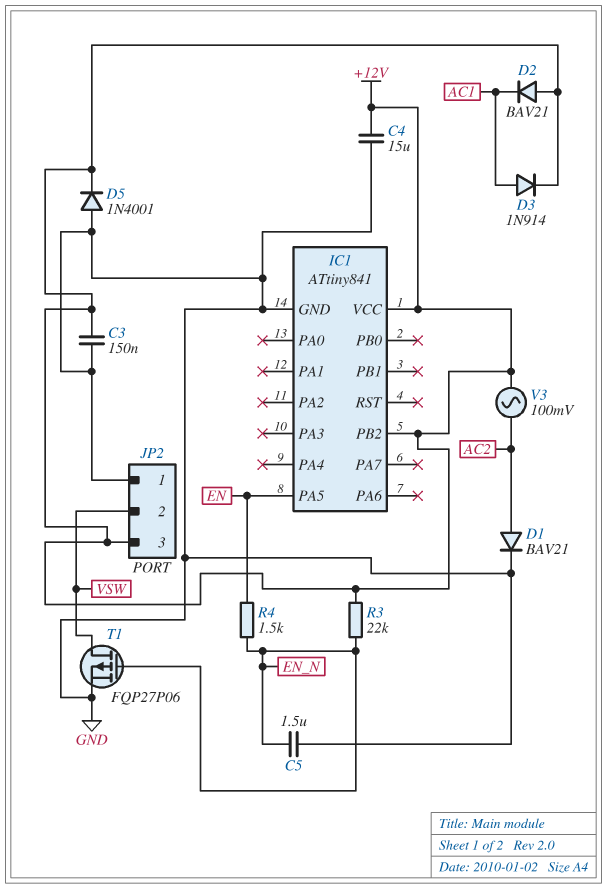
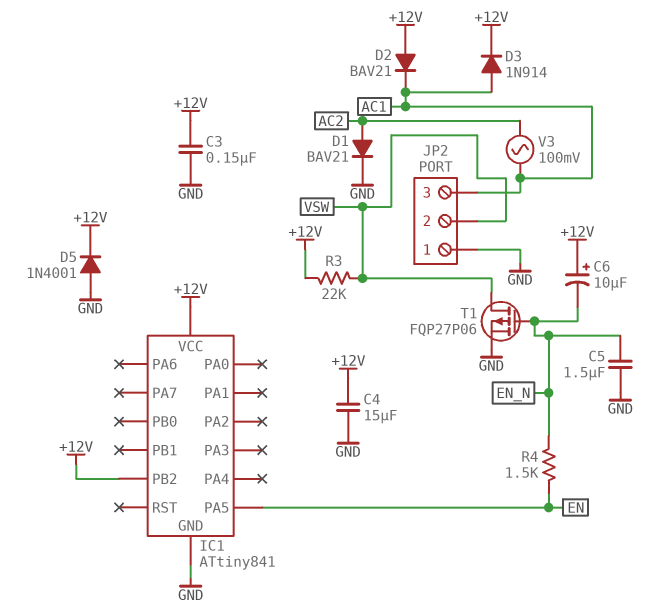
C6: none -> 10uF (plus +12V, minus EN_N)
JP2 pin 3: +12V -> AC1
R3: 22k (+12V, EN_N) -> 22k (+12V, VSW)
V3: AC 100mV (+12V, AC2) -> AC 100mV (AC1, AC2)

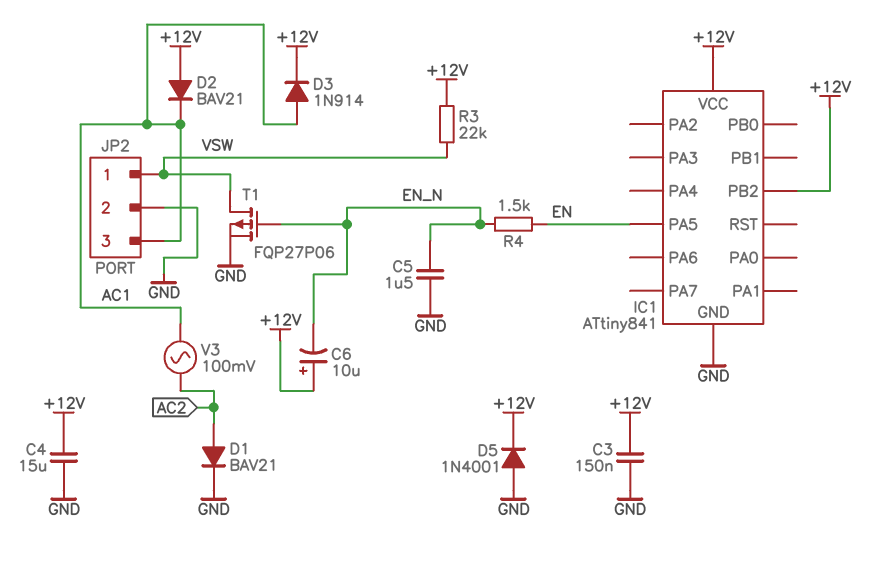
JP2 pin 1: GND -> VSW
JP2 pin 2: VSW -> GND

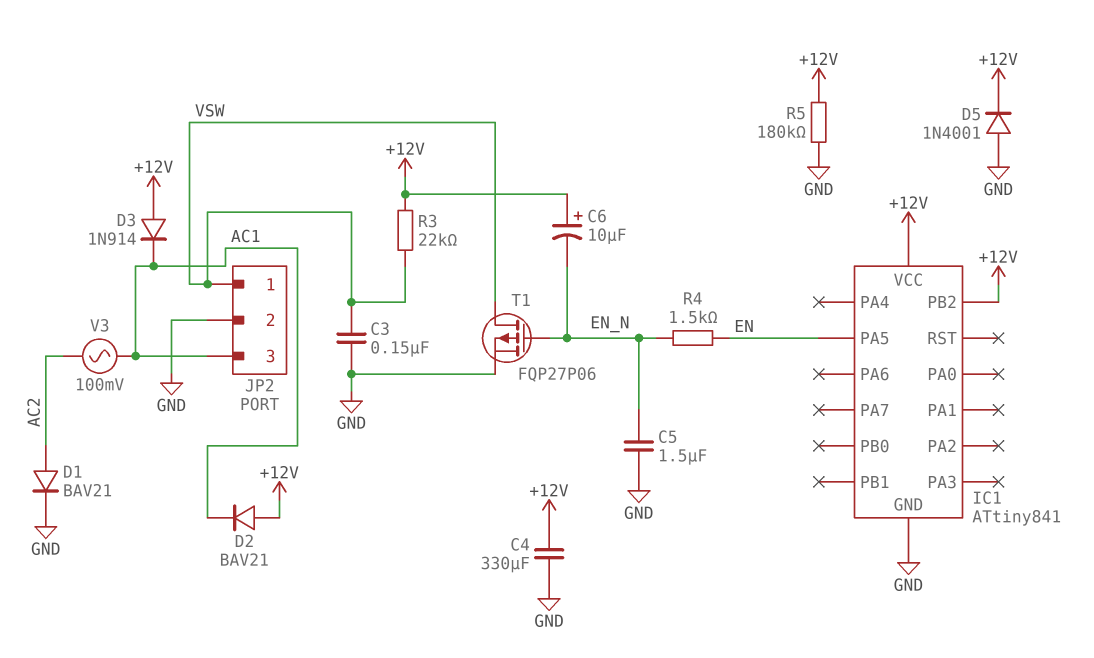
C3: 150nF (+12V, GND) -> 150nF (GND, VSW)
C4: 15uF (+12V, GND) -> 330uF (+12V, GND)
D3: diode 1N914 (A AC1, K +12V) -> diode 1N914 (A +12V, K AC1)
R5: none -> 180k (+12V, GND)

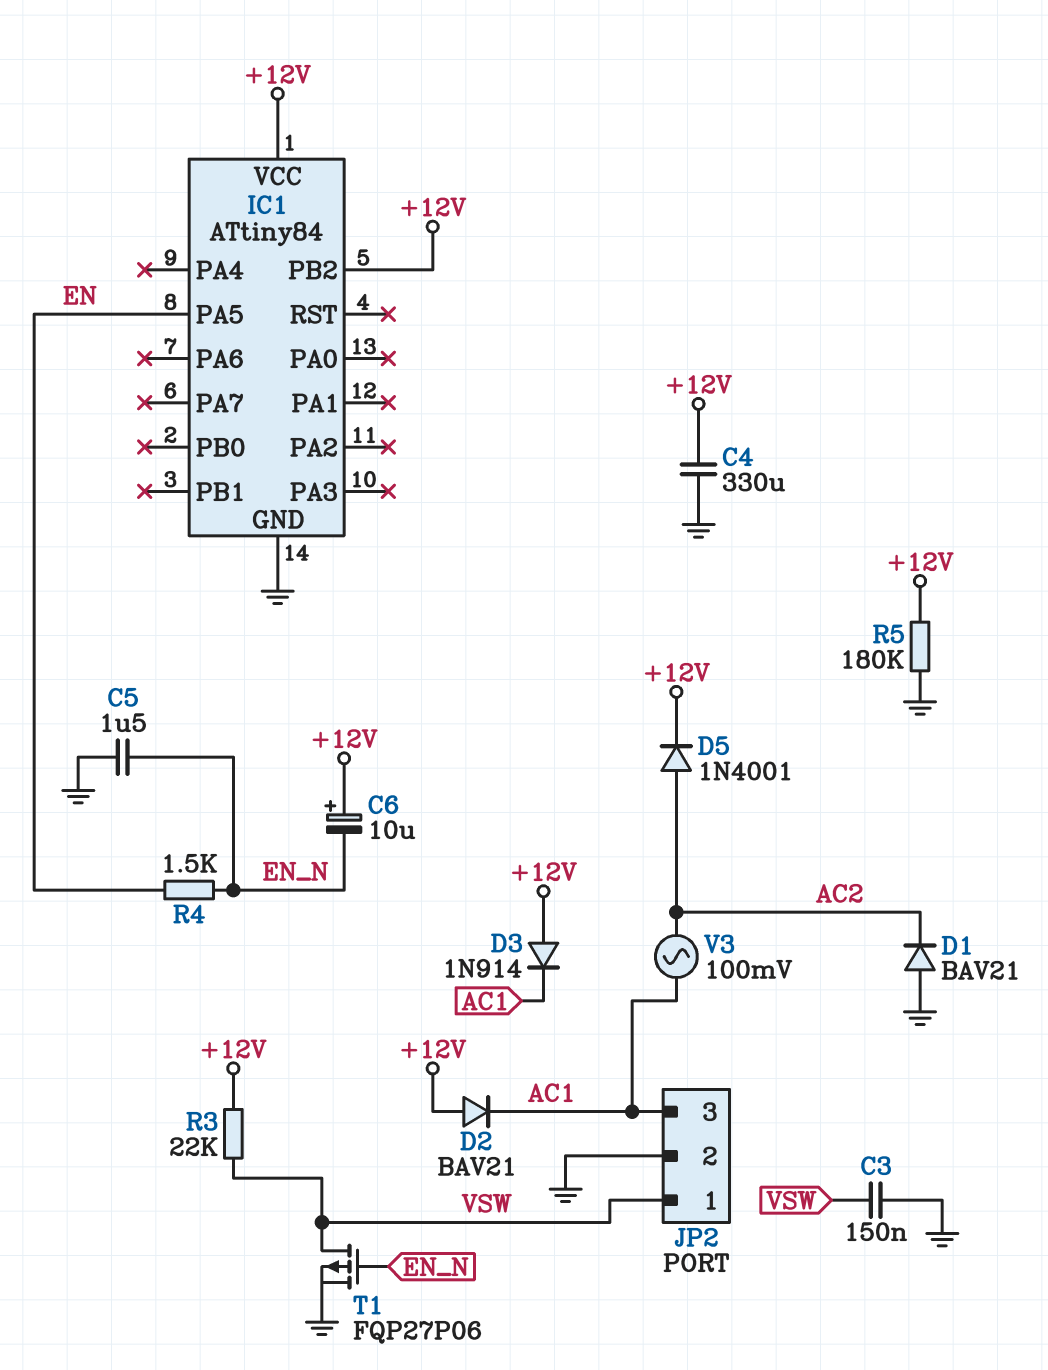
D1: diode BAV21 (A AC2, K GND) -> diode BAV21 (A GND, K AC2)
D5: diode 1N4001 (A GND, K +12V) -> diode 1N4001 (A AC2, K +12V)
IC1: ATtiny841 -> ATtiny84

